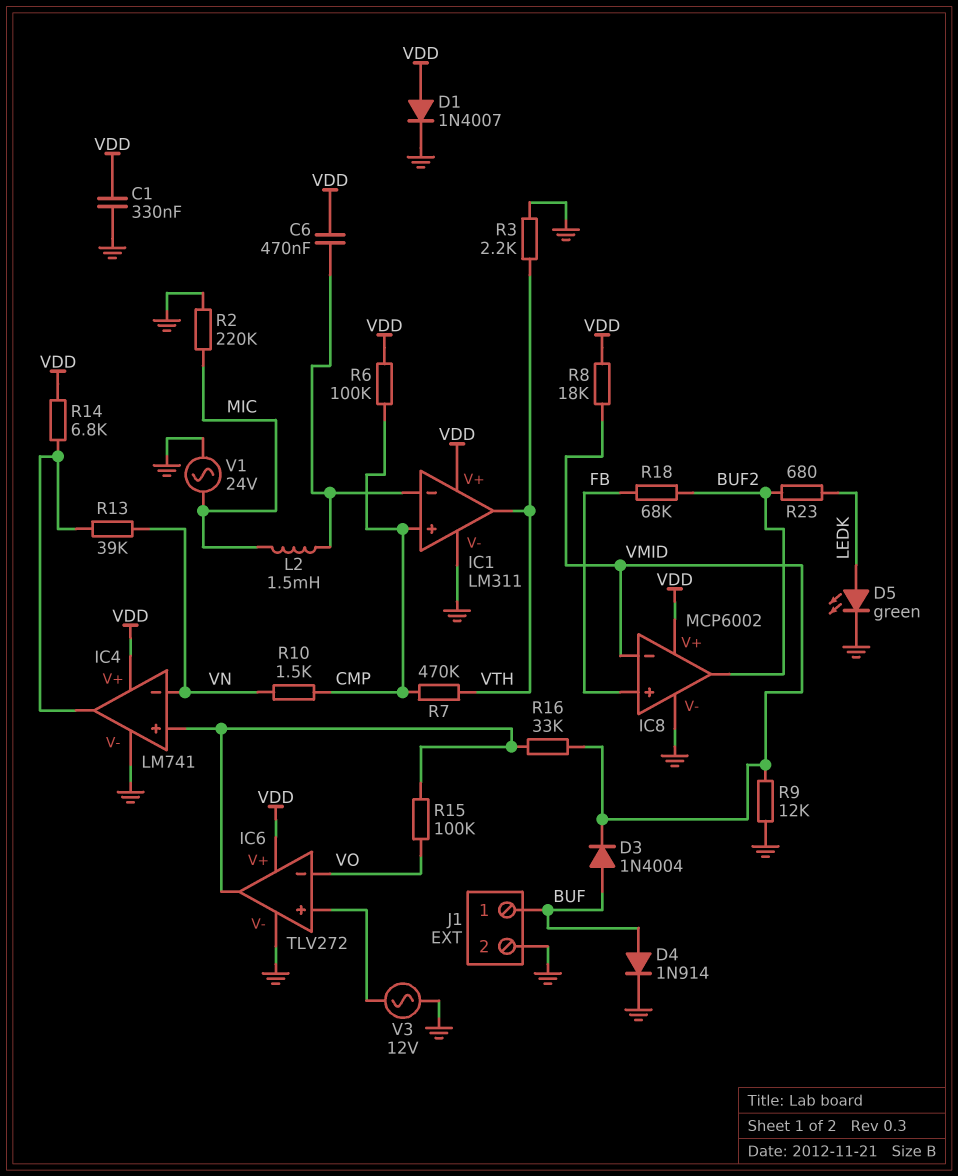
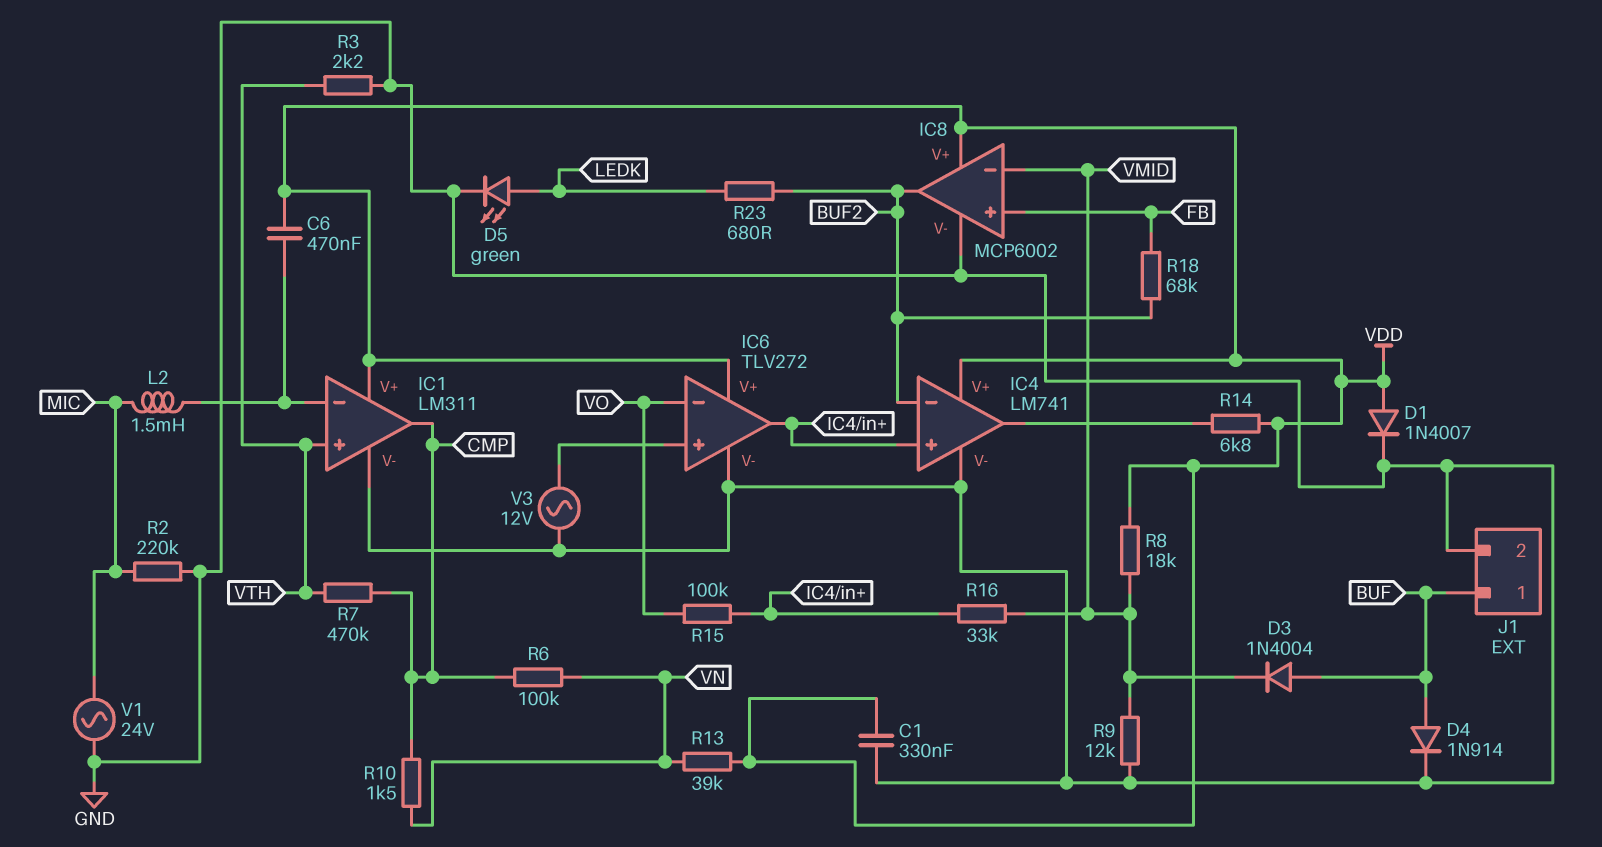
IC1 pin in+: CMP -> VTH
IC1 pin out: VTH -> CMP
IC4 pin in-: VN -> BUF2
R6: 100k (CMP, VDD) -> 100k (CMP, VN)
R13: 39k (IC4/out, VN) -> 39k (VDD, VN)

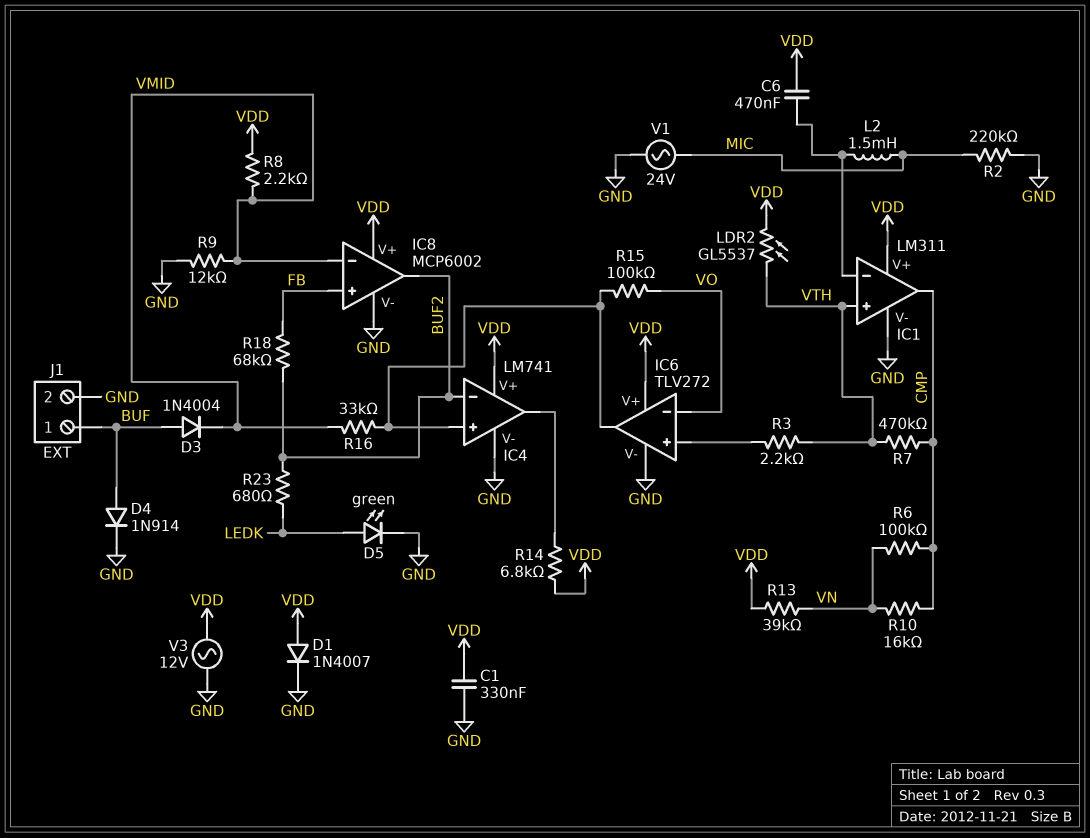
LDR2: none -> GL5537 (VDD, VTH)
R3: 2.2k (GND, VTH) -> 2.2k (IC6/in+, VTH)
R8: 18k (VDD, VMID) -> 2.2k (VDD, VMID)
R10: 1.5k (CMP, VN) -> 16k (CMP, VN)
V3: AC 12V (GND, IC6/in+) -> AC 12V (GND, VDD)

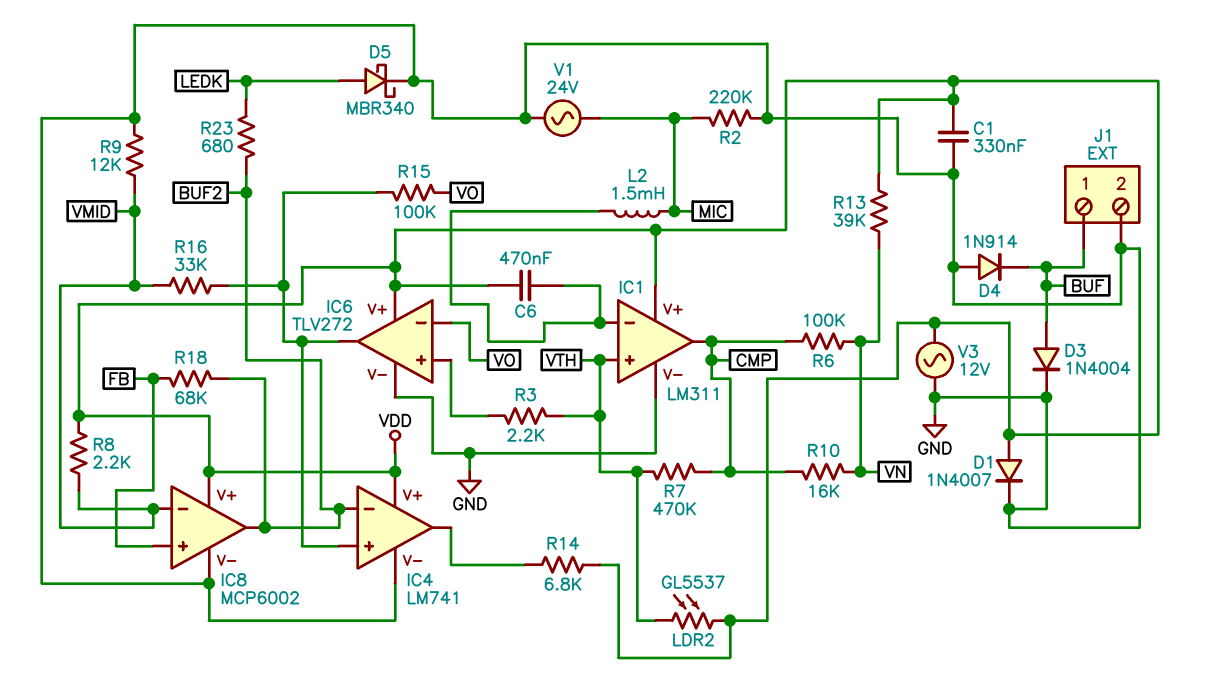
D3: diode 1N4004 (A BUF, K VMID) -> diode 1N4004 (A BUF, K GND)
D4: diode 1N914 (A BUF, K GND) -> diode 1N914 (A GND, K BUF)
D5: LED green (A LEDK, K GND) -> schottky MBR340 (A LEDK, K GND)

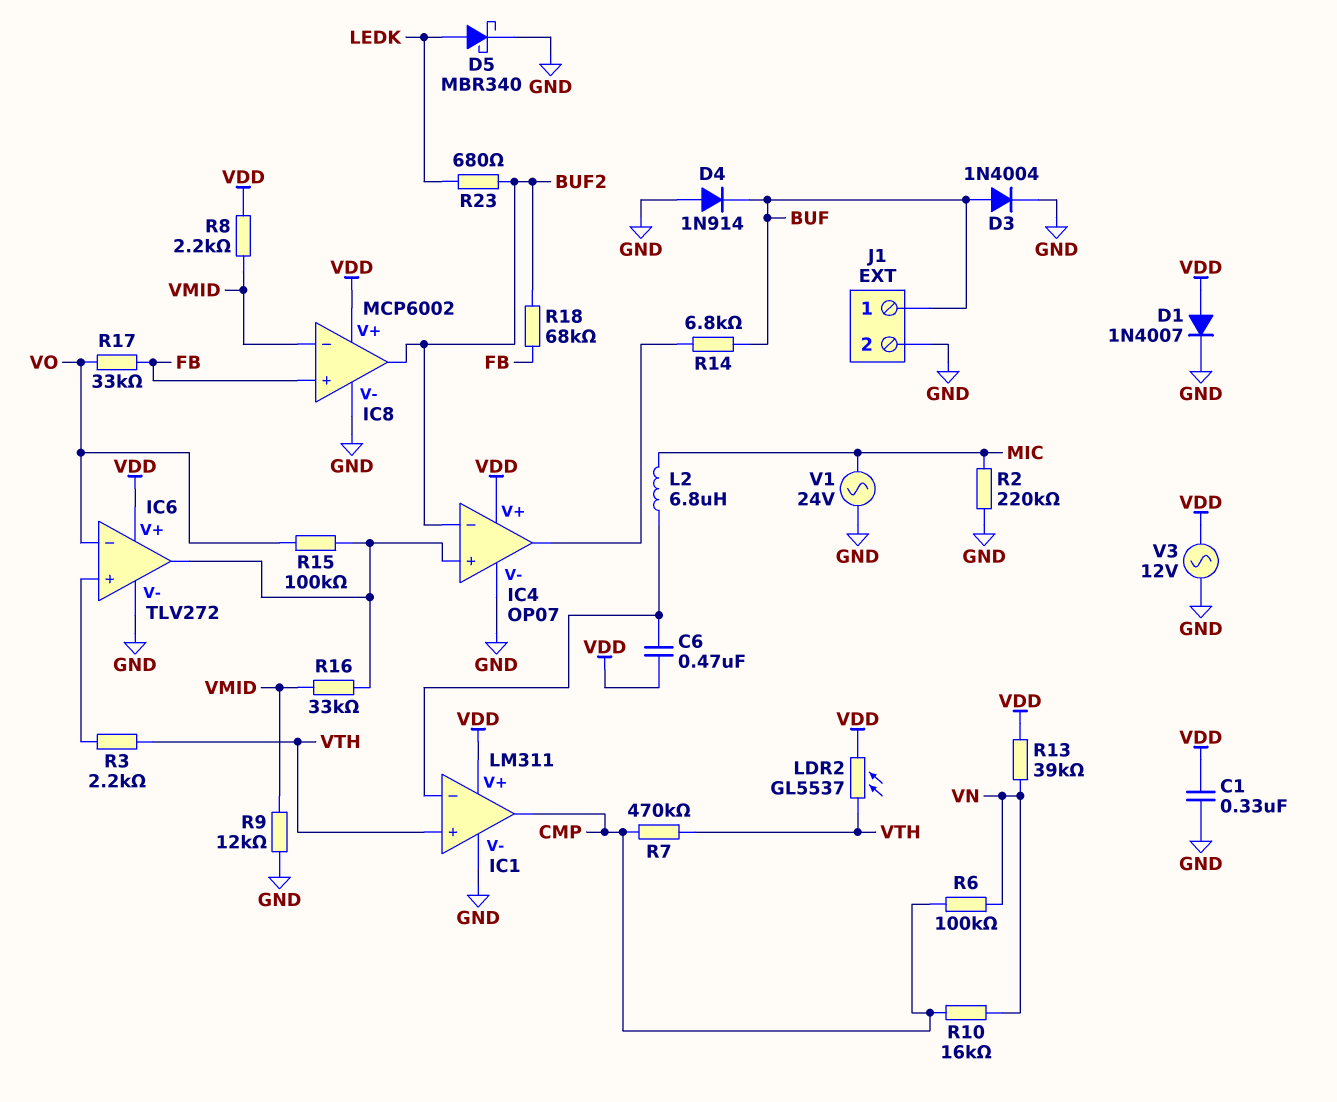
IC4: LM741 -> OP07
L2: 1.5mH (IC1/in-, MIC) -> 6.8uH (IC1/in-, MIC)
R14: 6.8k (IC4/out, VDD) -> 6.8k (BUF, IC4/out)
R17: none -> 33k (FB, VO)

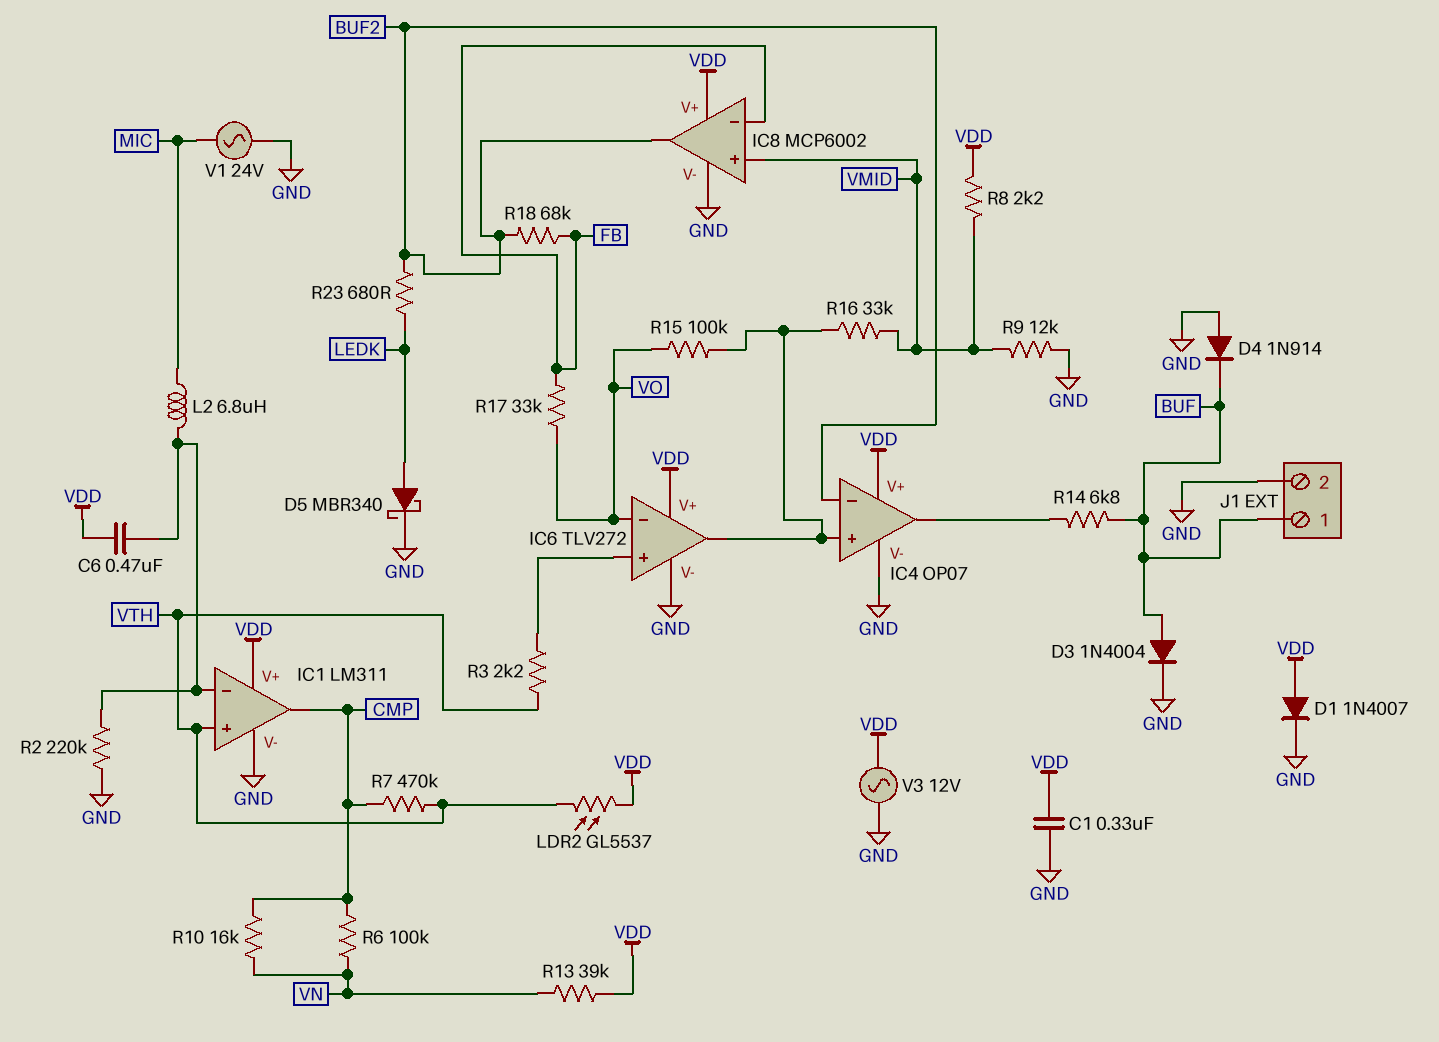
IC8 pin in+: FB -> VMID
IC8 pin in-: VMID -> FB
R2: 220k (GND, MIC) -> 220k (GND, IC1/in-)

